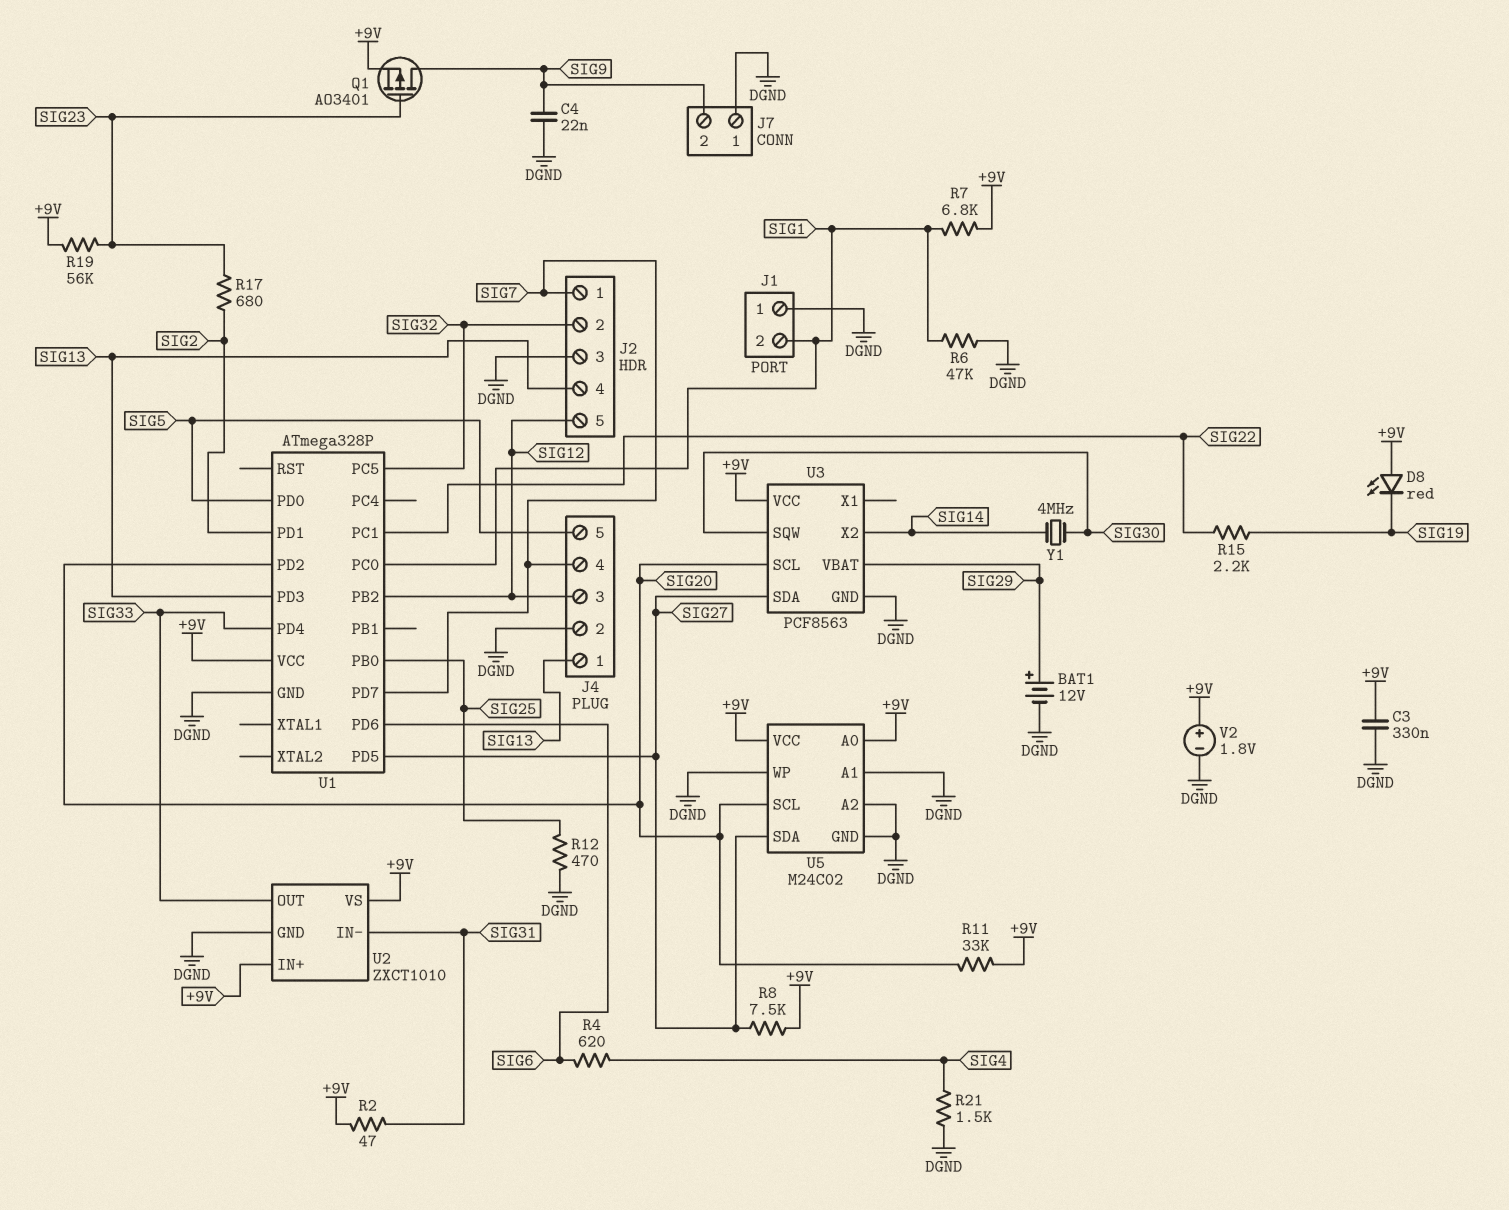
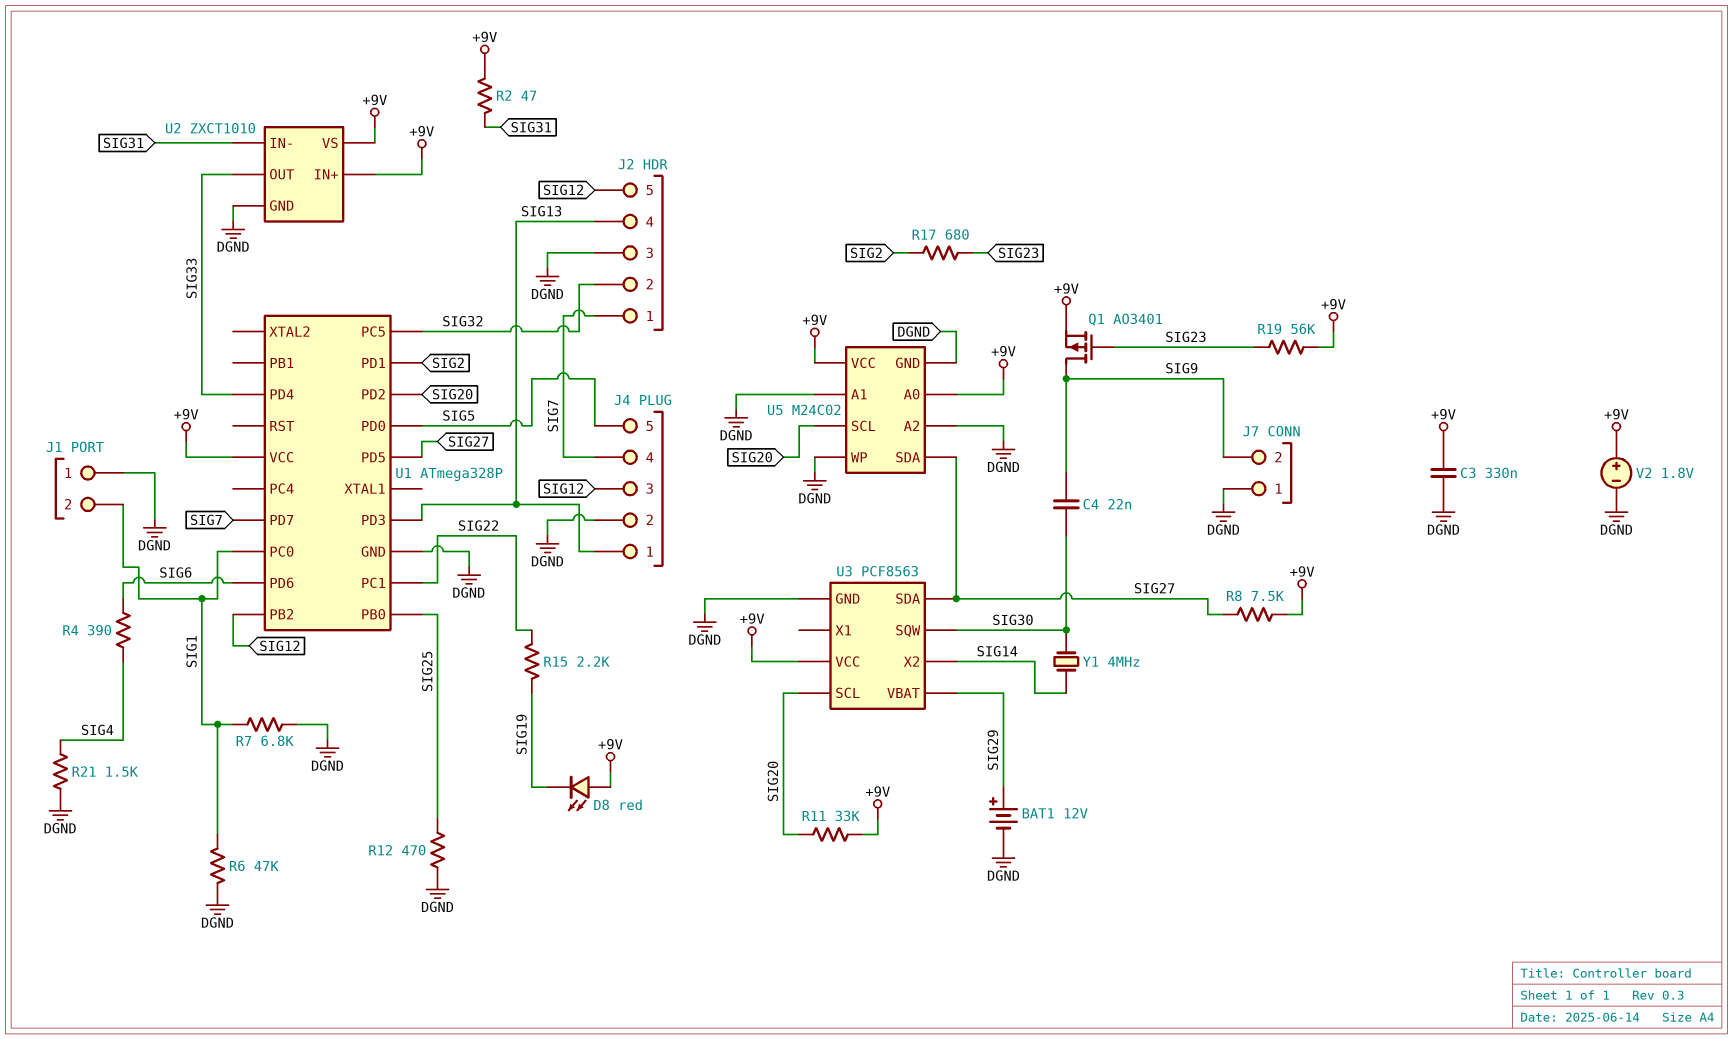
C4: 22nF (DGND, SIG9) -> 22nF (SIG9, SIG30)
R4: 620 (SIG4, SIG6) -> 390 (SIG4, SIG6)
R7: 6.8k (+9V, SIG1) -> 6.8k (DGND, SIG1)

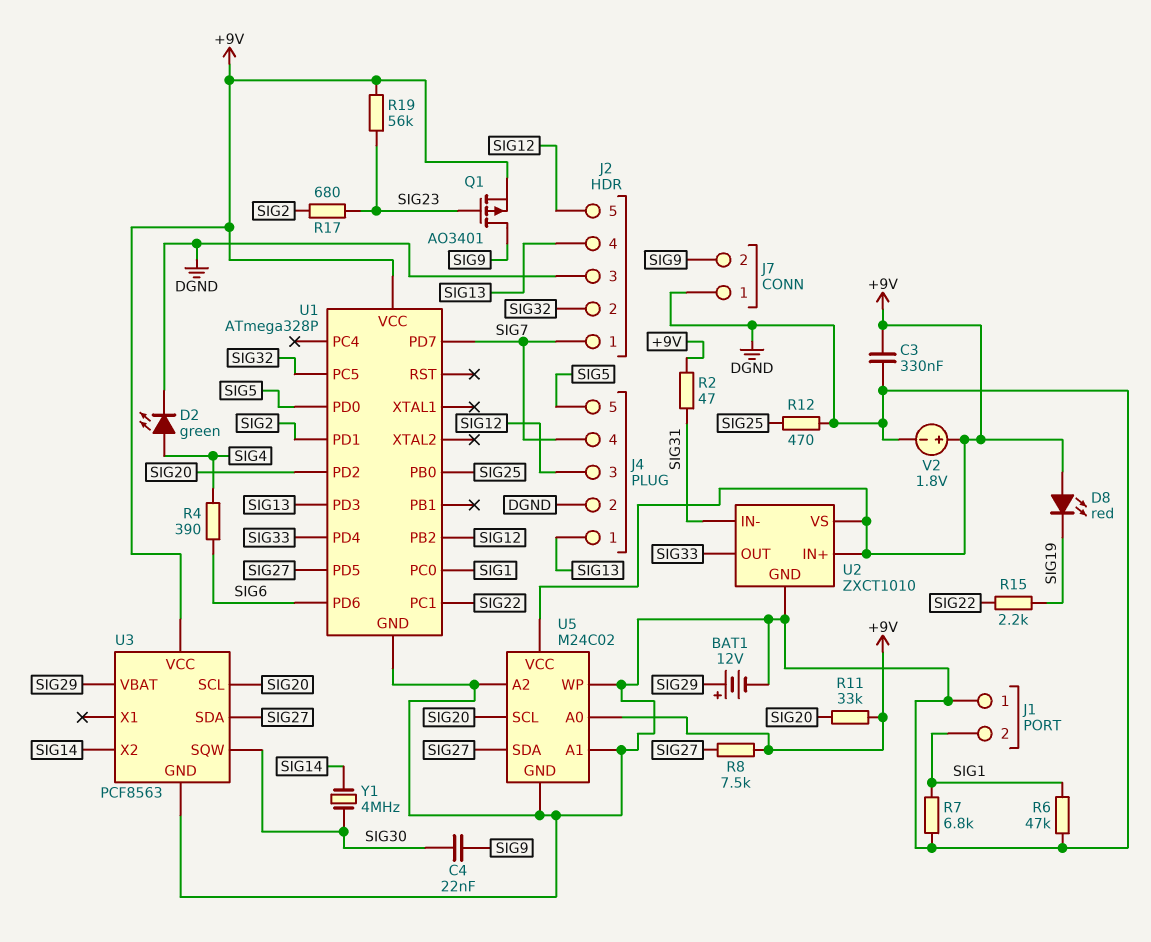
D2: none -> LED green (A SIG4, K DGND)
R21: 1.5k (DGND, SIG4) -> none

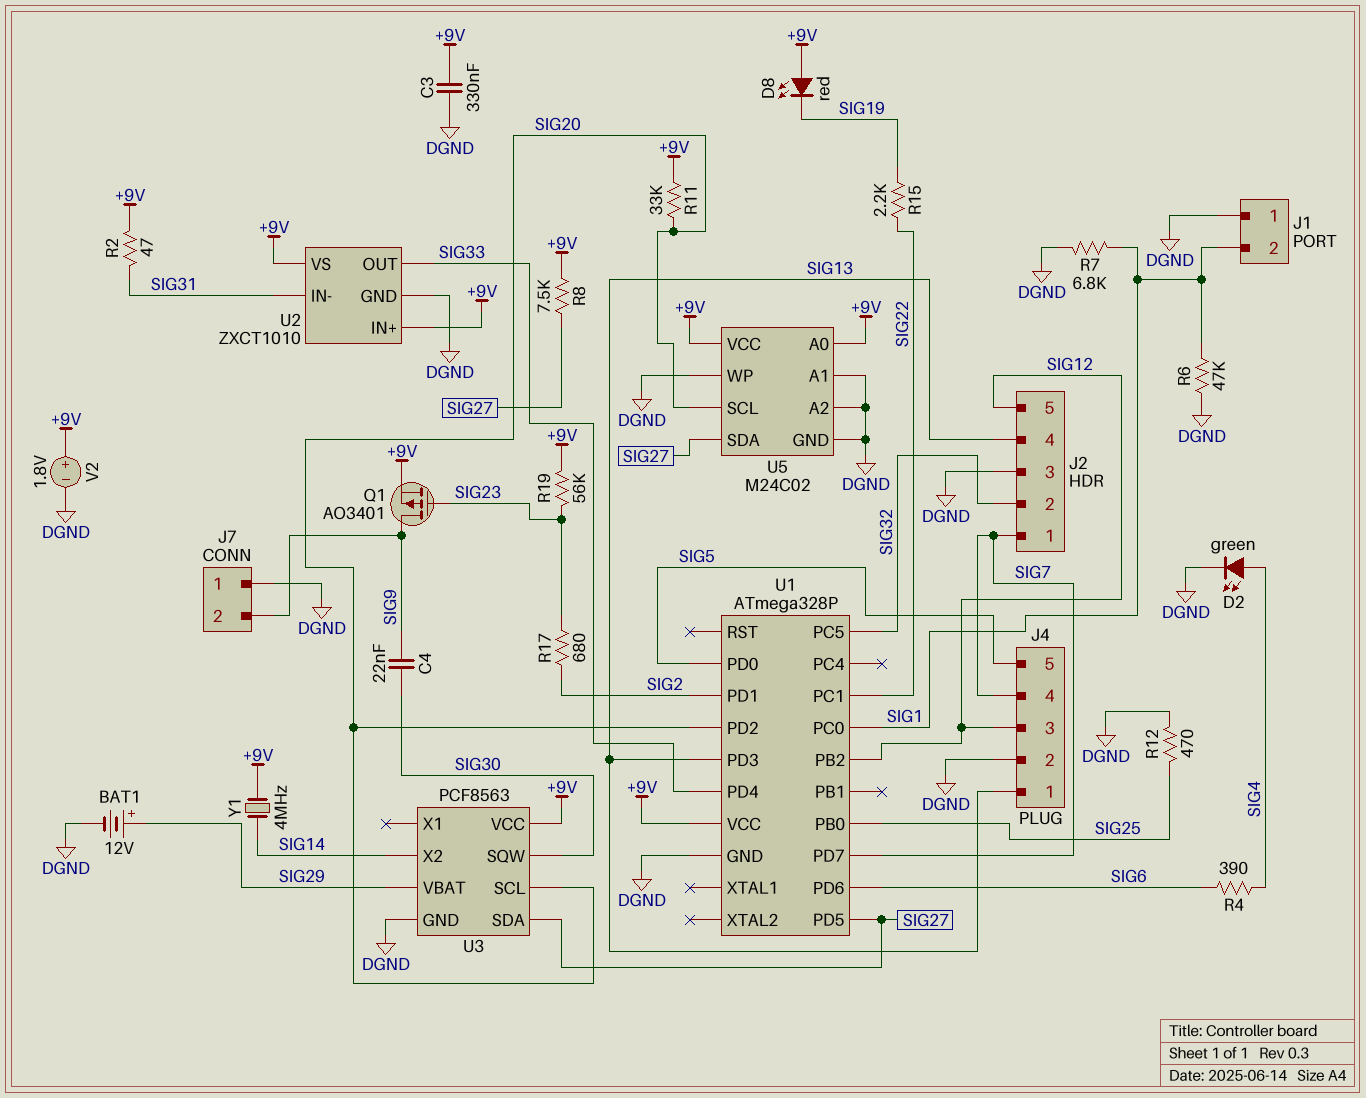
Y1: 4MHz (SIG14, SIG30) -> 4MHz (+9V, SIG14)

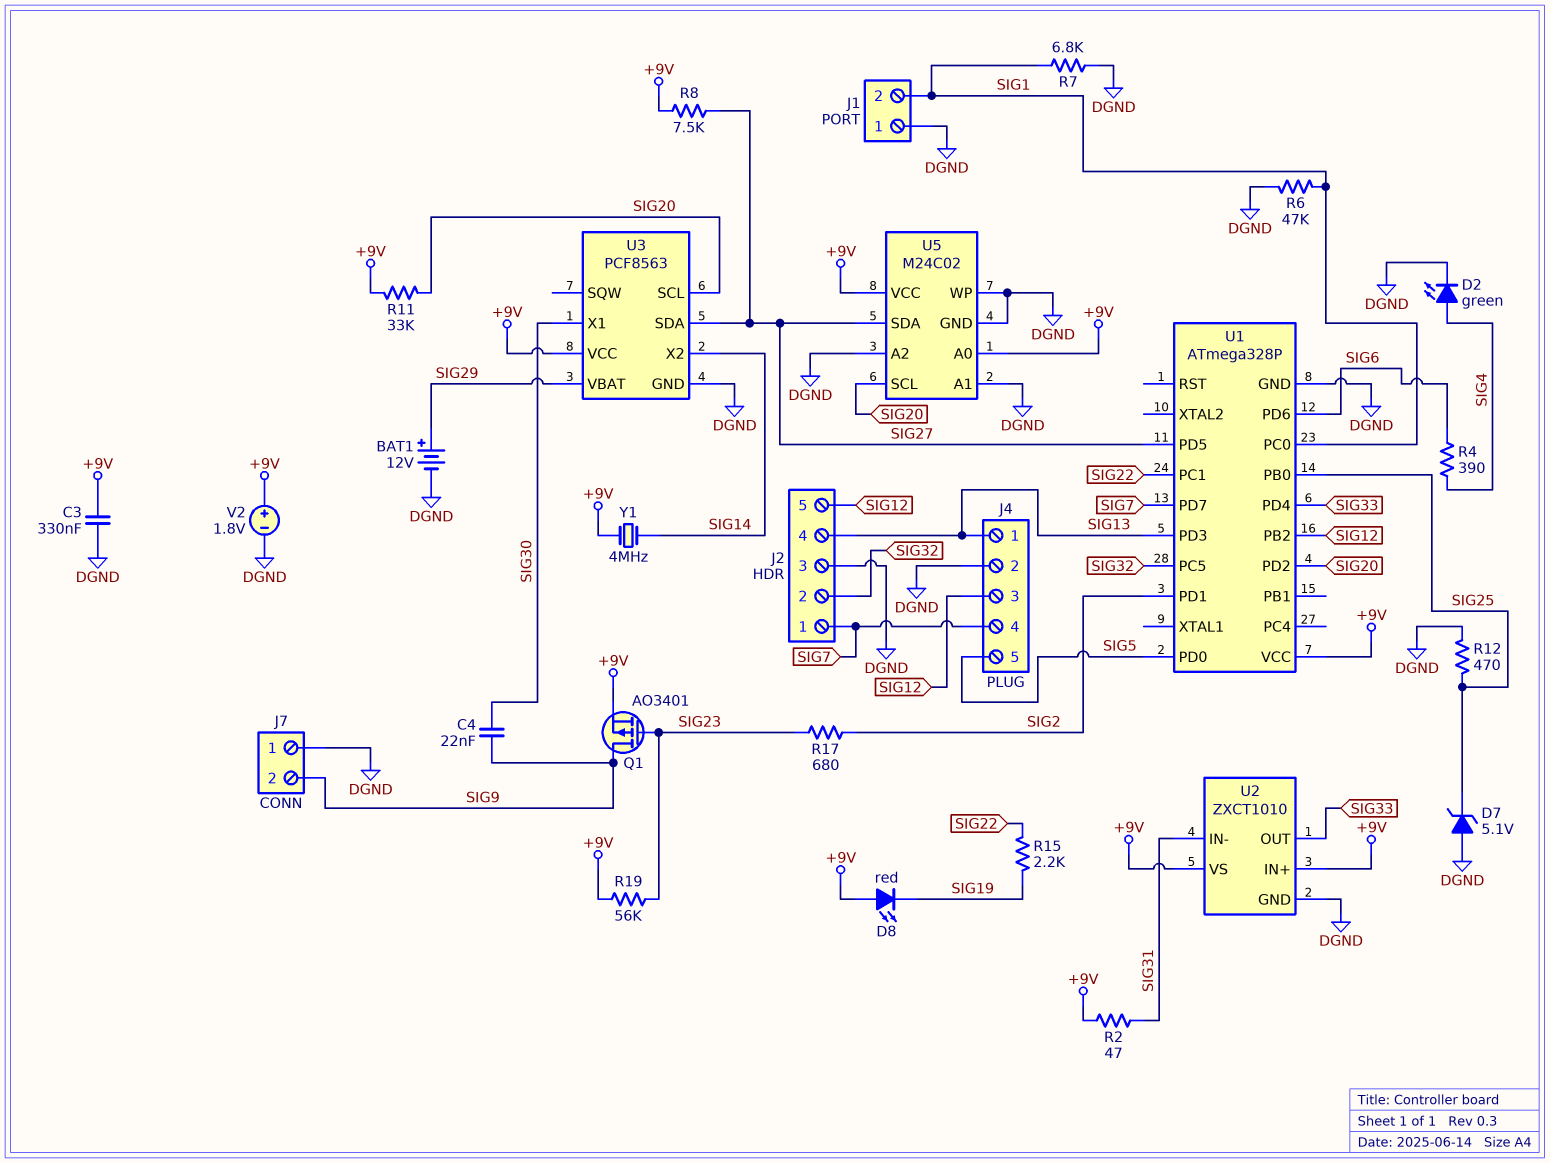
D7: none -> zener 5.1V (A DGND, K SIG25)
U3 pin SQW: SIG30 -> none
U3 pin X1: none -> SIG30

